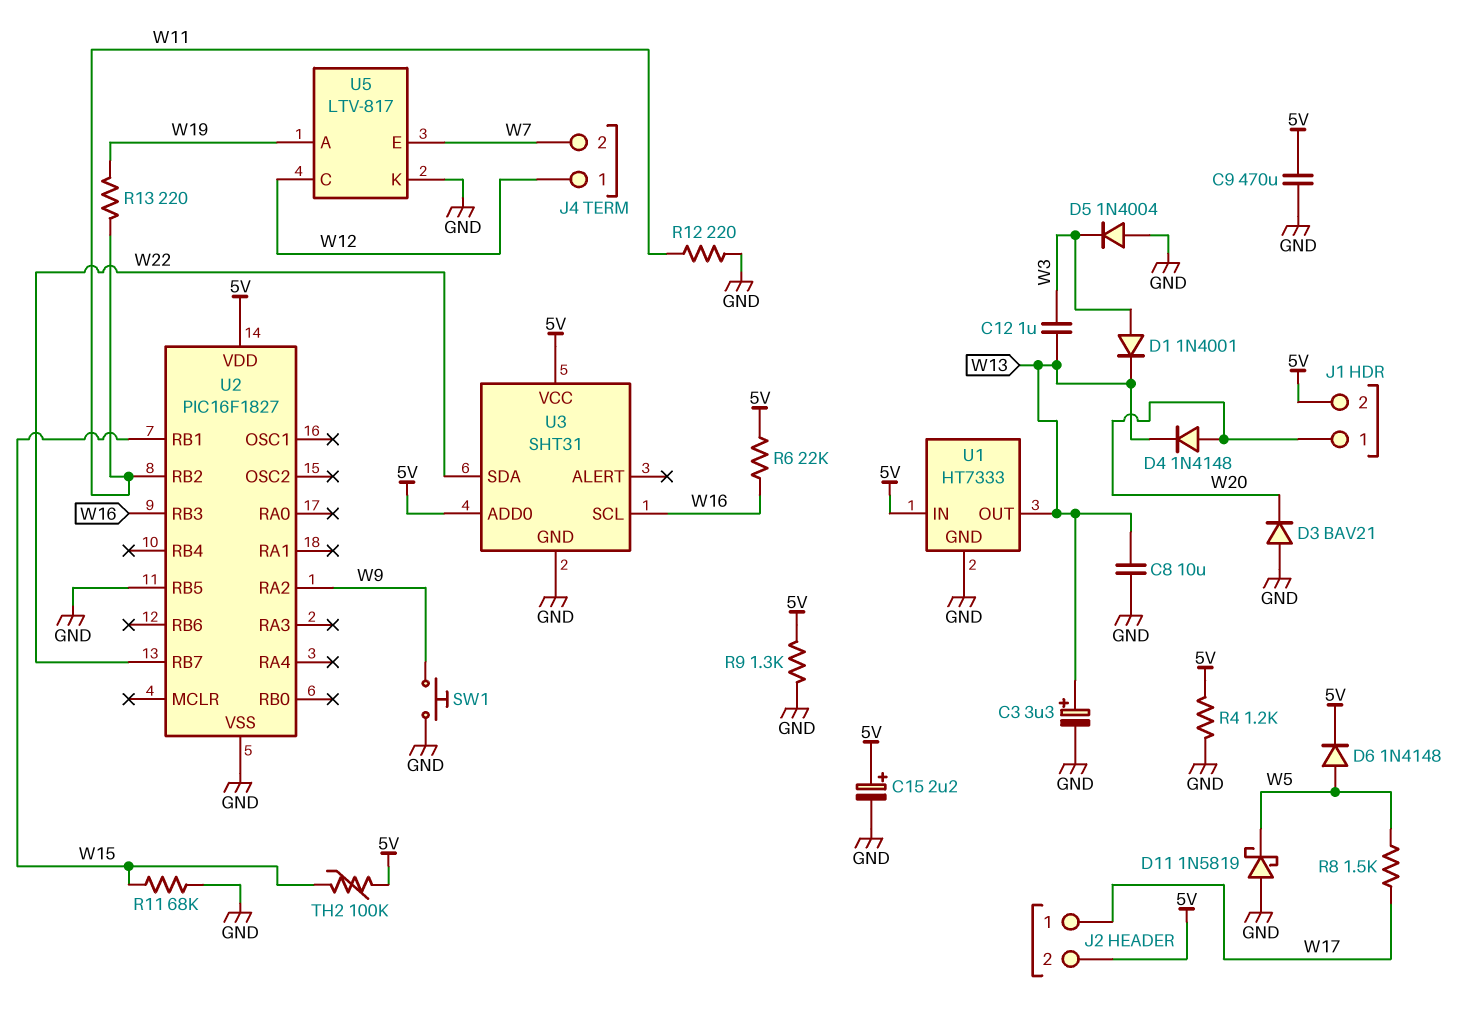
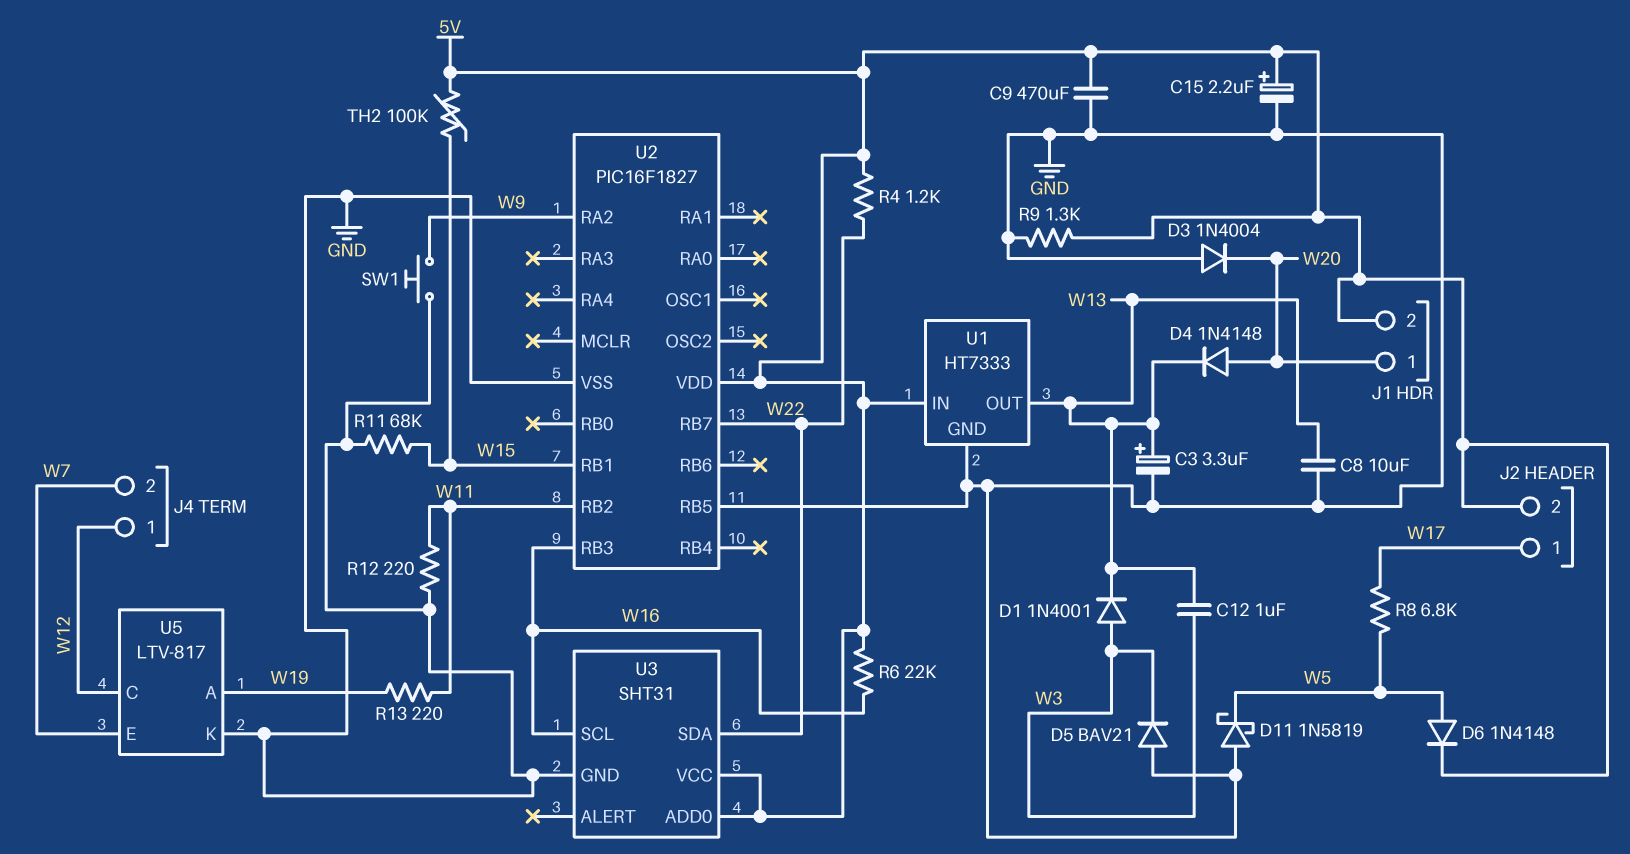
D3: diode BAV21 (A GND, K W20) -> diode 1N4004 (A GND, K W20)
D5: diode 1N4004 (A GND, K W3) -> diode BAV21 (A GND, K W3)
R4: 1.2k (5V, GND) -> 1.2k (5V, W22)
R8: 1.5k (W5, W17) -> 6.8k (W5, W17)

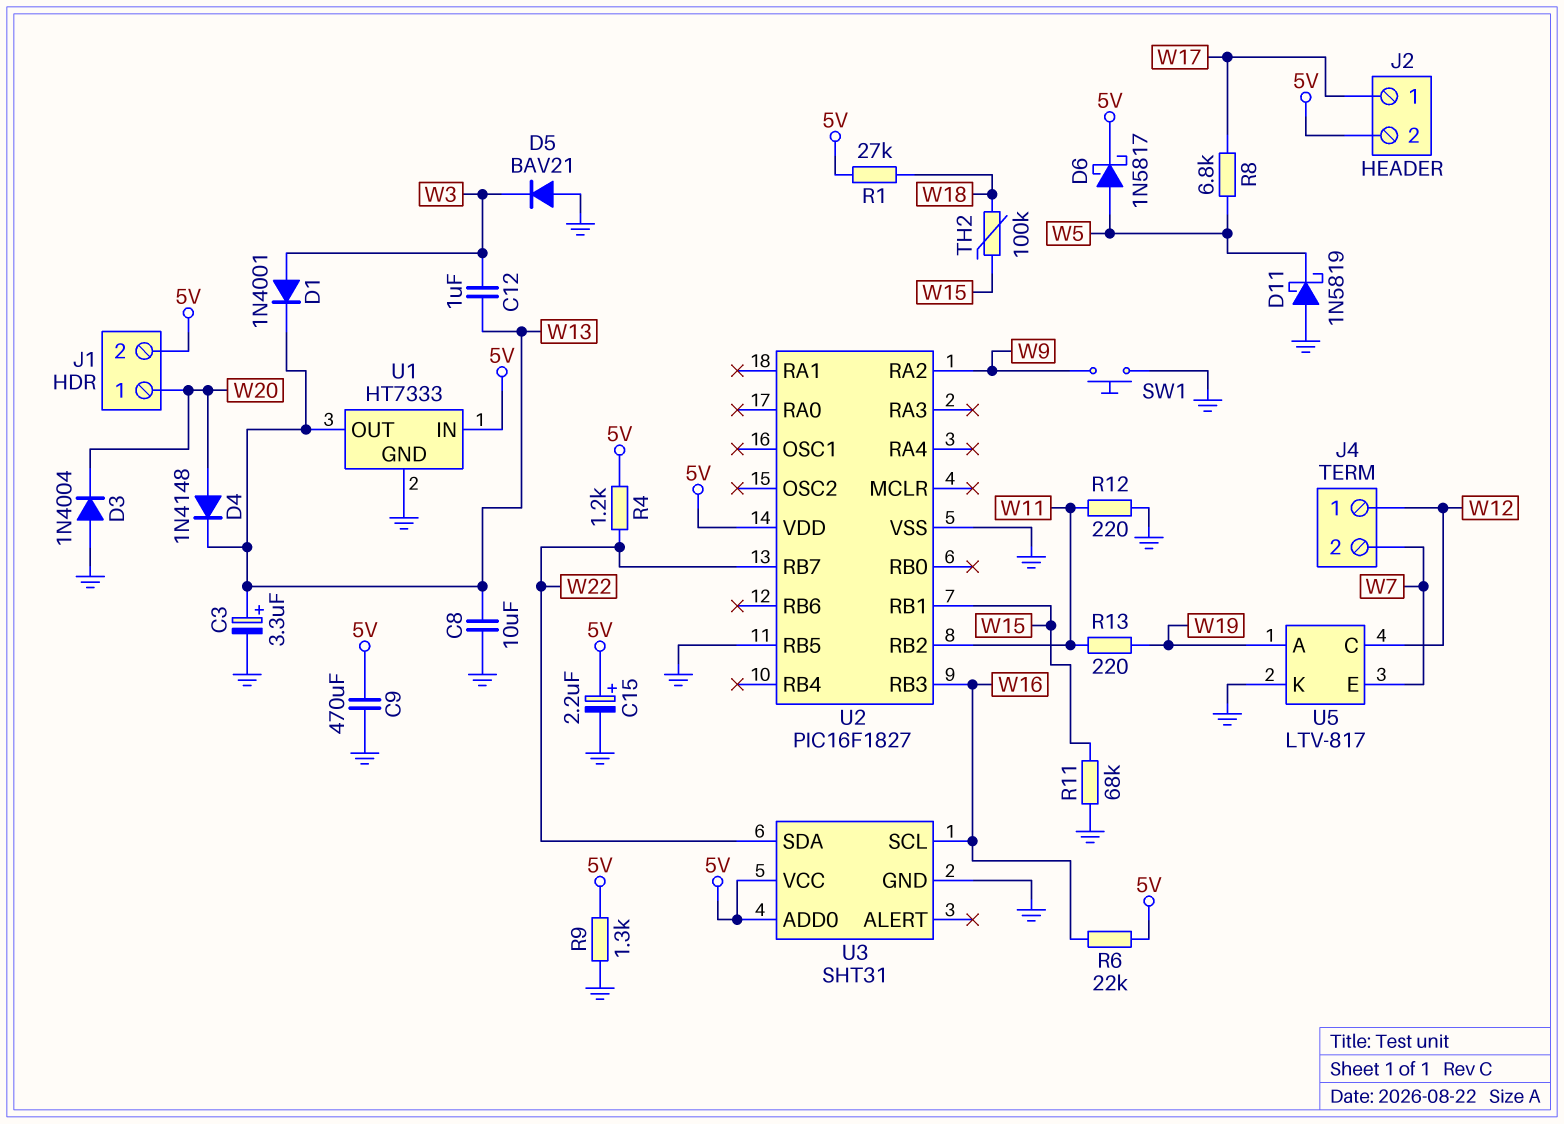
D6: diode 1N4148 (A W5, K 5V) -> schottky 1N5817 (A W5, K 5V)
R1: none -> 27k (5V, W18)
TH2: 100k (5V, W15) -> 100k (W15, W18)

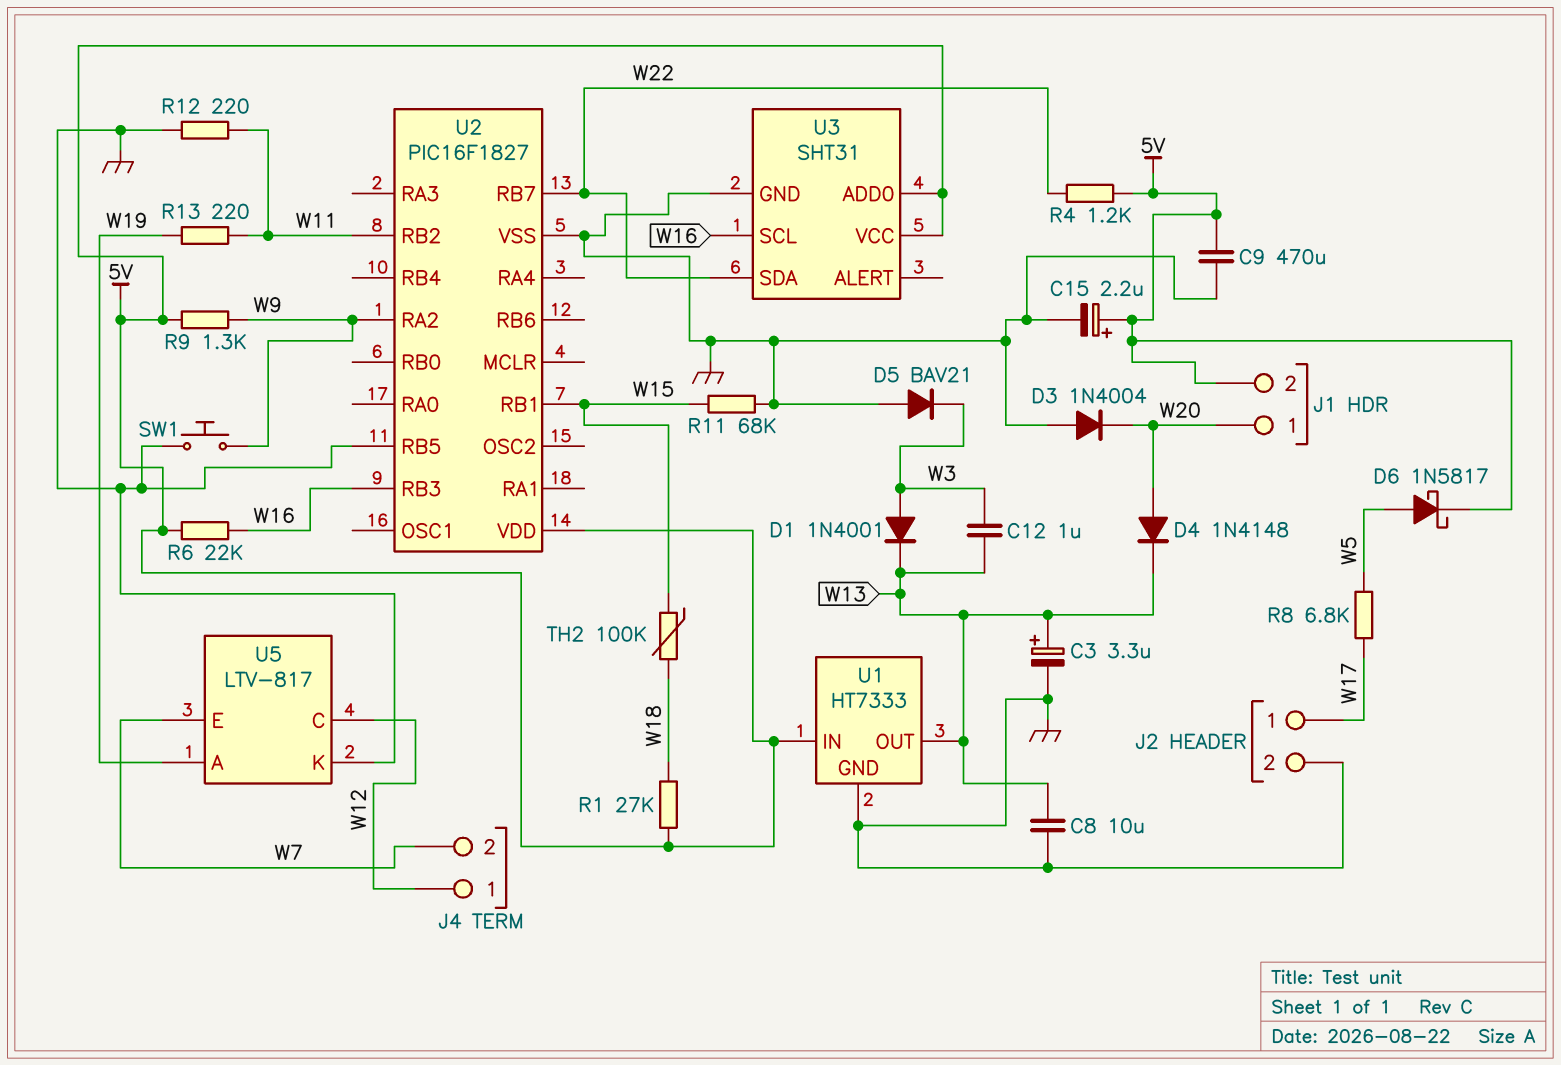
D11: schottky 1N5819 (A GND, K W5) -> none
J2 pin 2: 5V -> GND
R9: 1.3k (5V, GND) -> 1.3k (5V, W9)

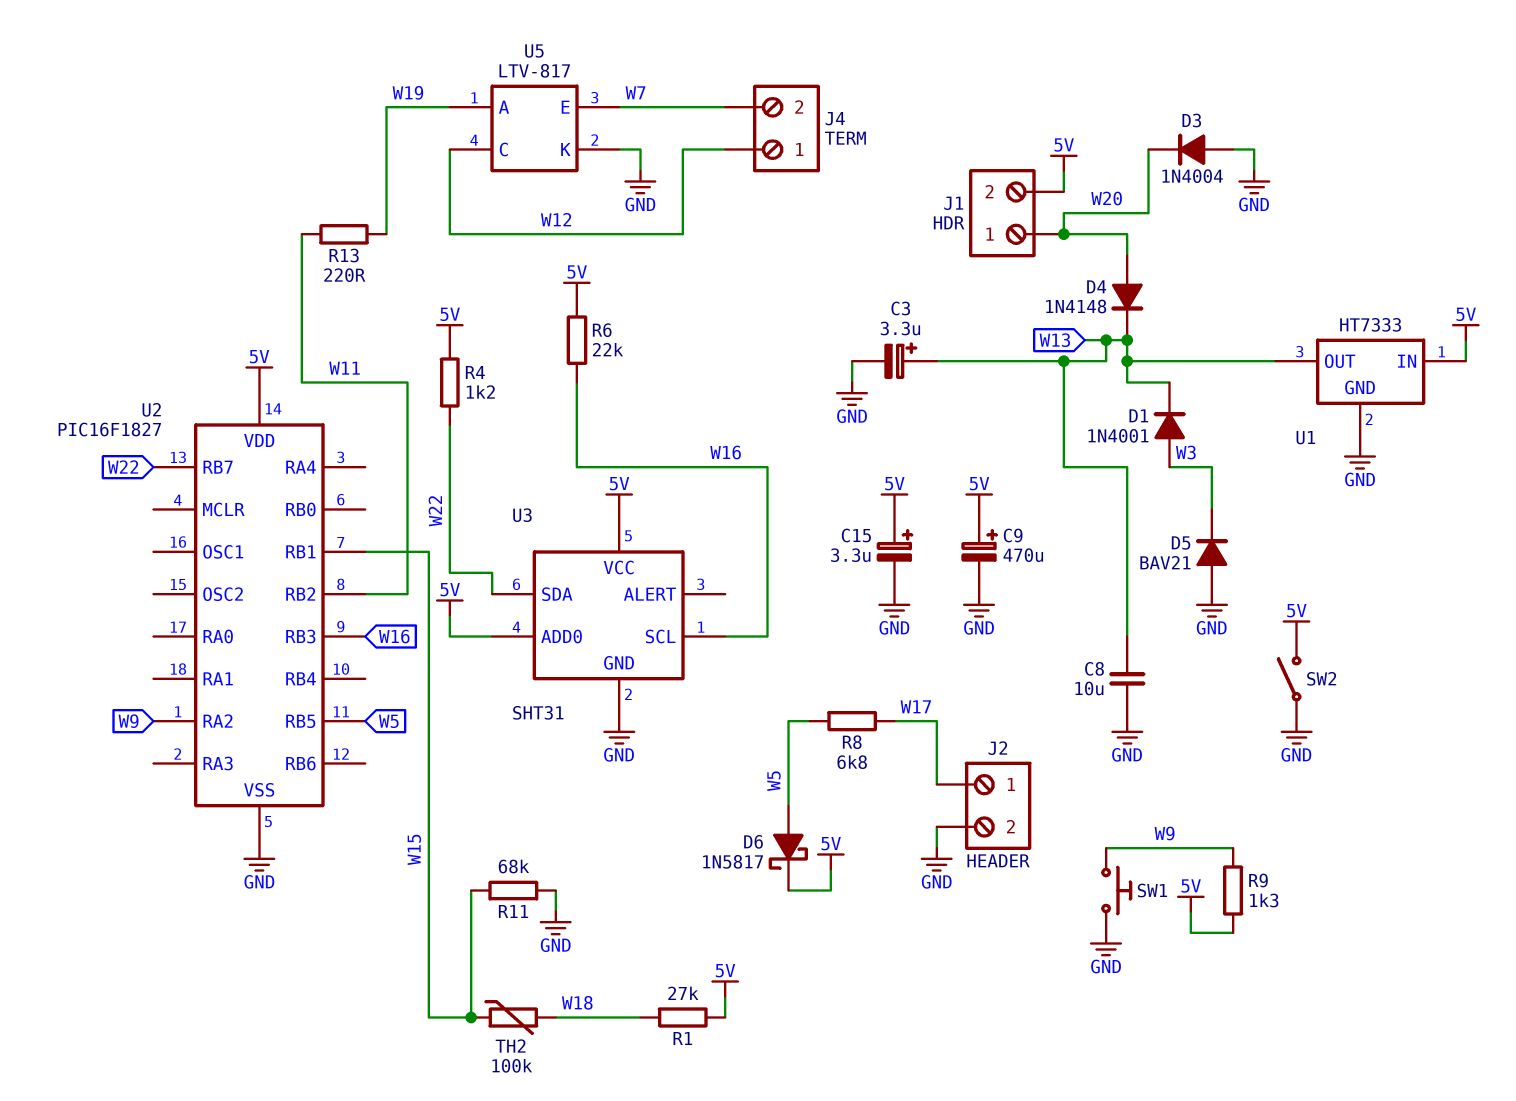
C9: 470uF (5V, GND) -> 470uF (plus 5V, minus GND)
C12: 1uF (W3, W13) -> none
C15: 2.2uF (plus 5V, minus GND) -> 3.3uF (plus 5V, minus GND)
R12: 220 (GND, W11) -> none
SW2: none -> switch (5V, GND)
U2 pin RB5: GND -> W5

